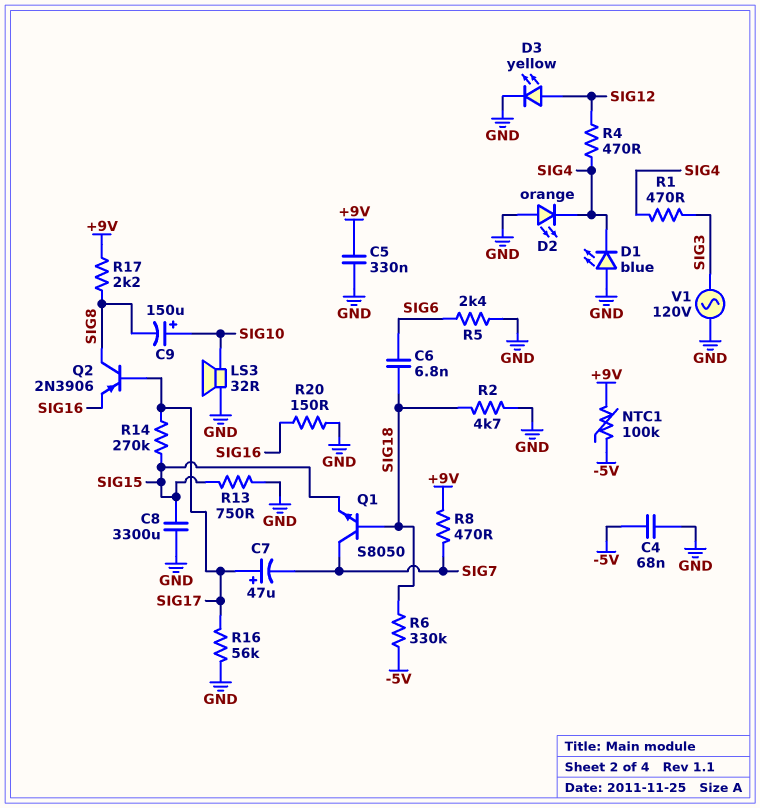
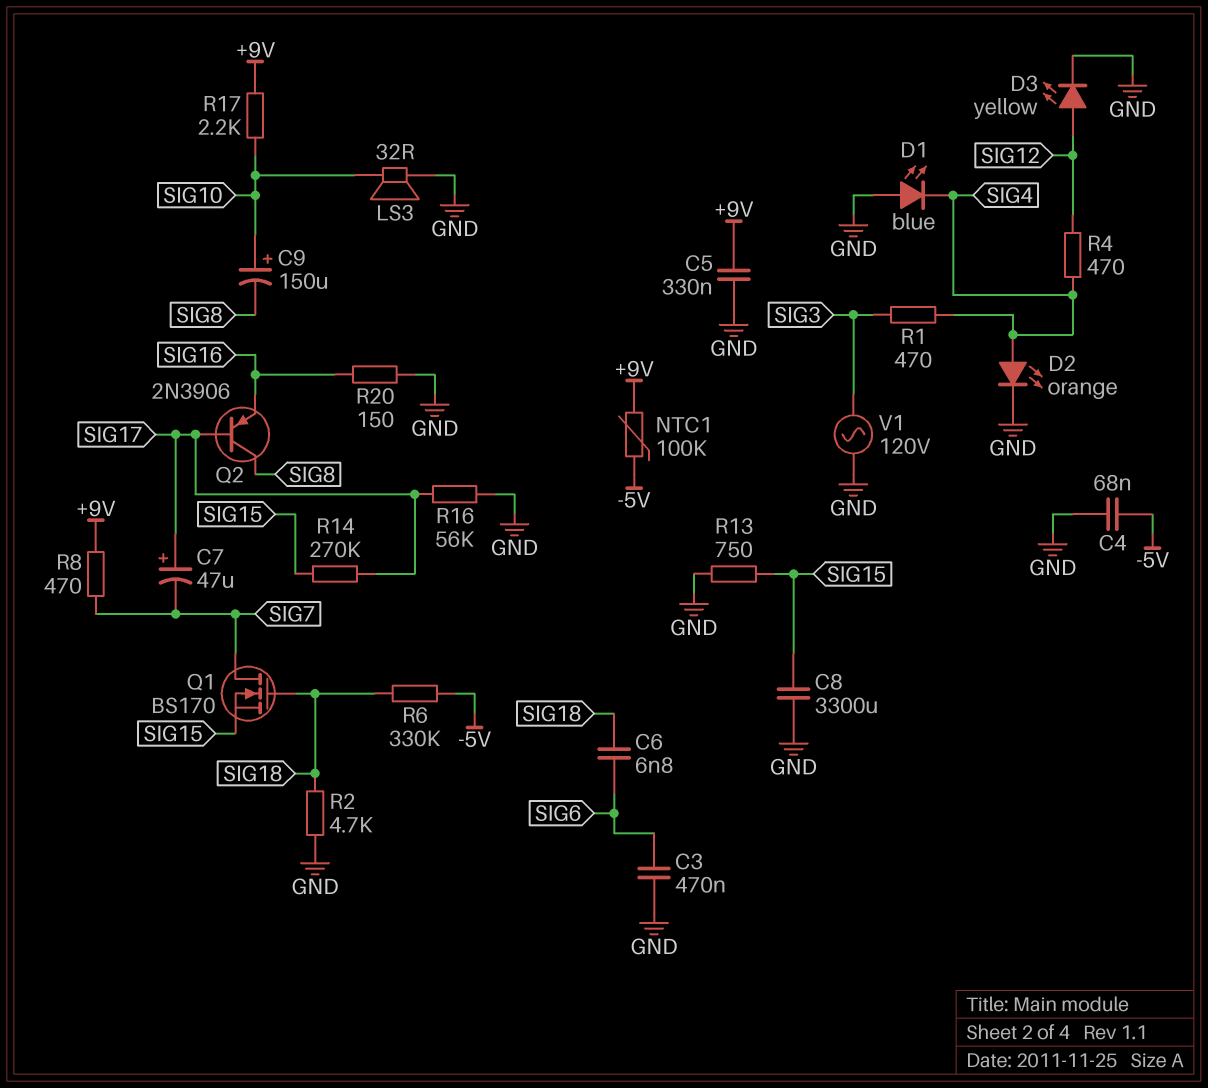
C3: none -> 470nF (GND, SIG6)
D2: LED orange (A GND, K SIG4) -> LED orange (A SIG4, K GND)
Q1: NPN S8050 (B SIG18, C SIG7, E SIG15) -> NMOS BS170 (G SIG18, D SIG7, S SIG15)
R5: 2.4k (GND, SIG6) -> none
R17: 2.2k (+9V, SIG8) -> 2.2k (+9V, SIG10)

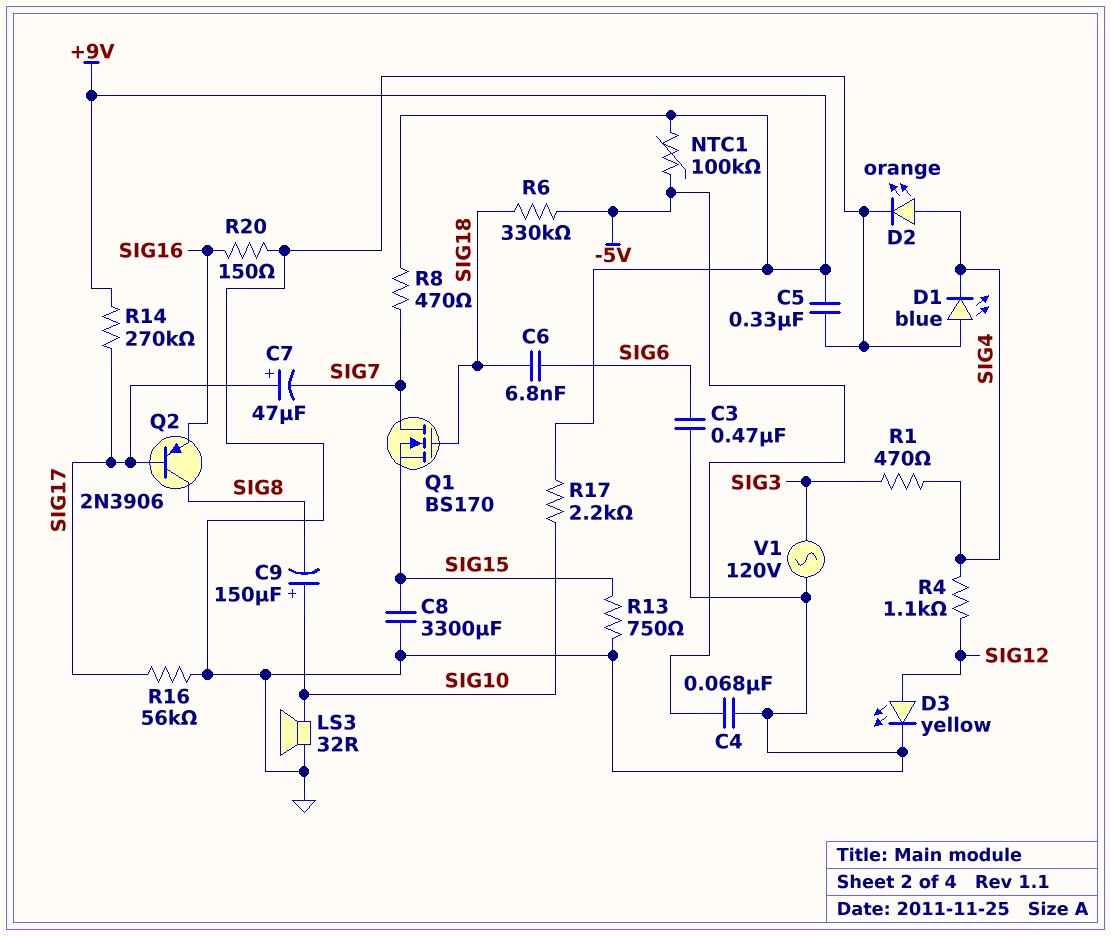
R2: 4.7k (GND, SIG18) -> none
R4: 470 (SIG4, SIG12) -> 1.1k (SIG4, SIG12)
R14: 270k (SIG15, SIG17) -> 270k (+9V, SIG17)

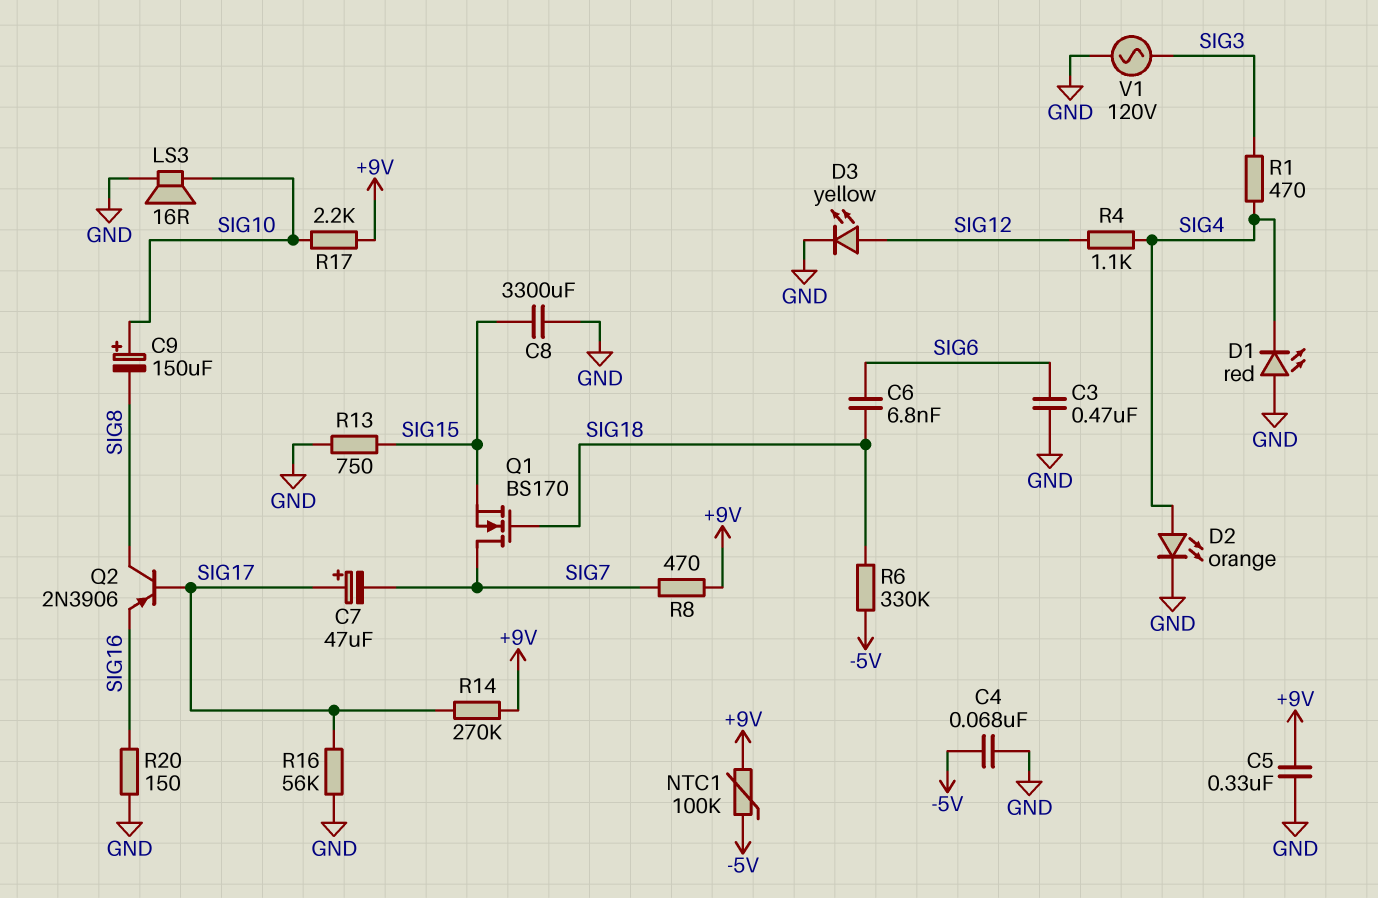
D1: LED blue (A GND, K SIG4) -> LED red (A GND, K SIG4)
LS3: speaker 32R (GND, SIG10) -> speaker 16R (GND, SIG10)

